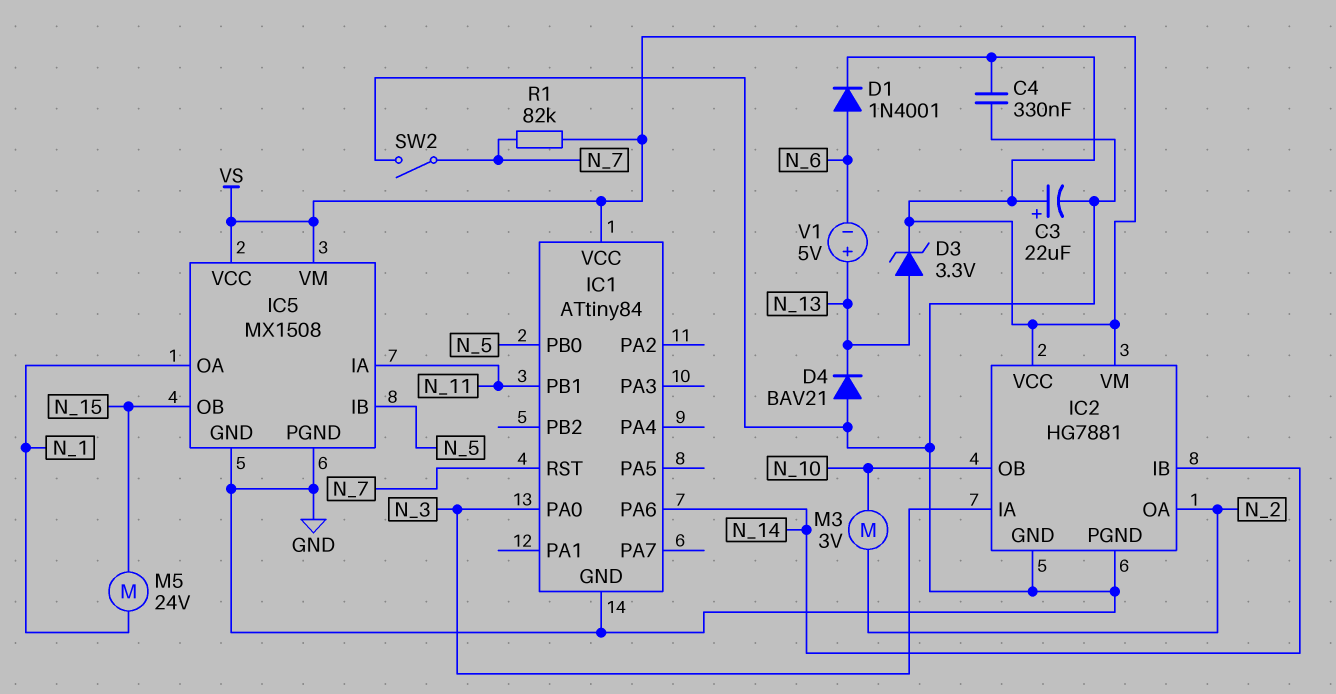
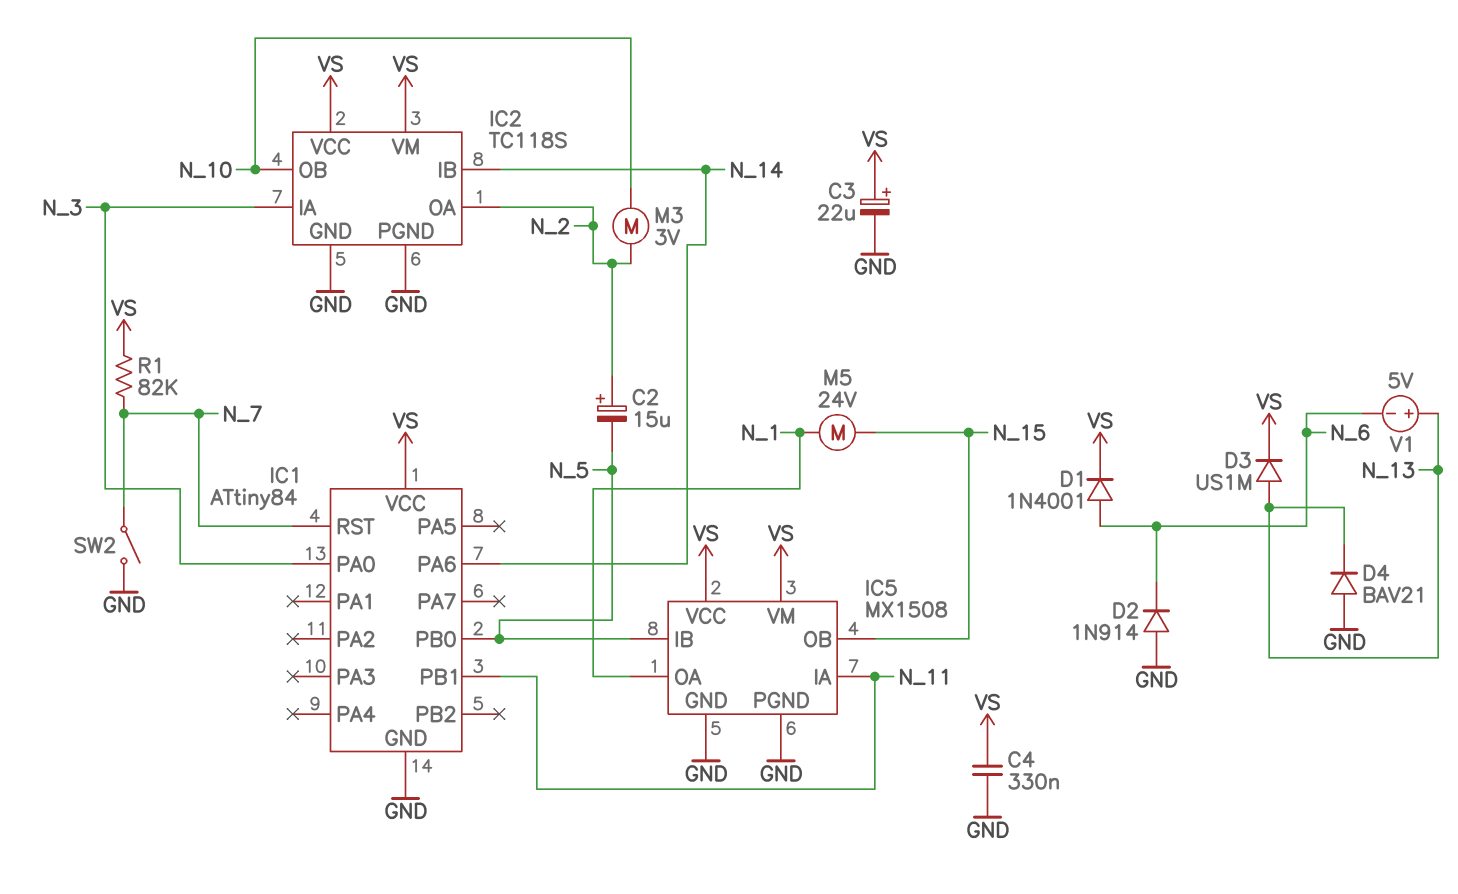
C2: none -> 15uF (plus N_2, minus N_5)
D2: none -> diode 1N914 (A GND, K N_6)
D3: zener 3.3V (A N_13, K VS) -> diode US1M (A N_13, K VS)
IC2: HG7881 -> TC118S

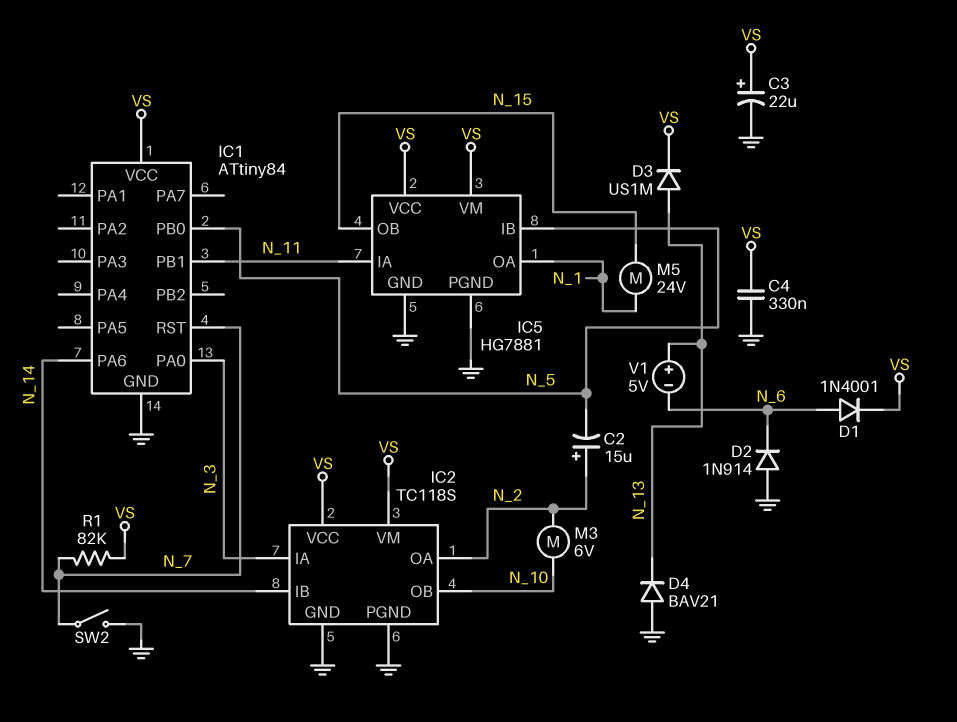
IC5: MX1508 -> HG7881
M3: motor 3V (N_2, N_10) -> motor 6V (N_2, N_10)

